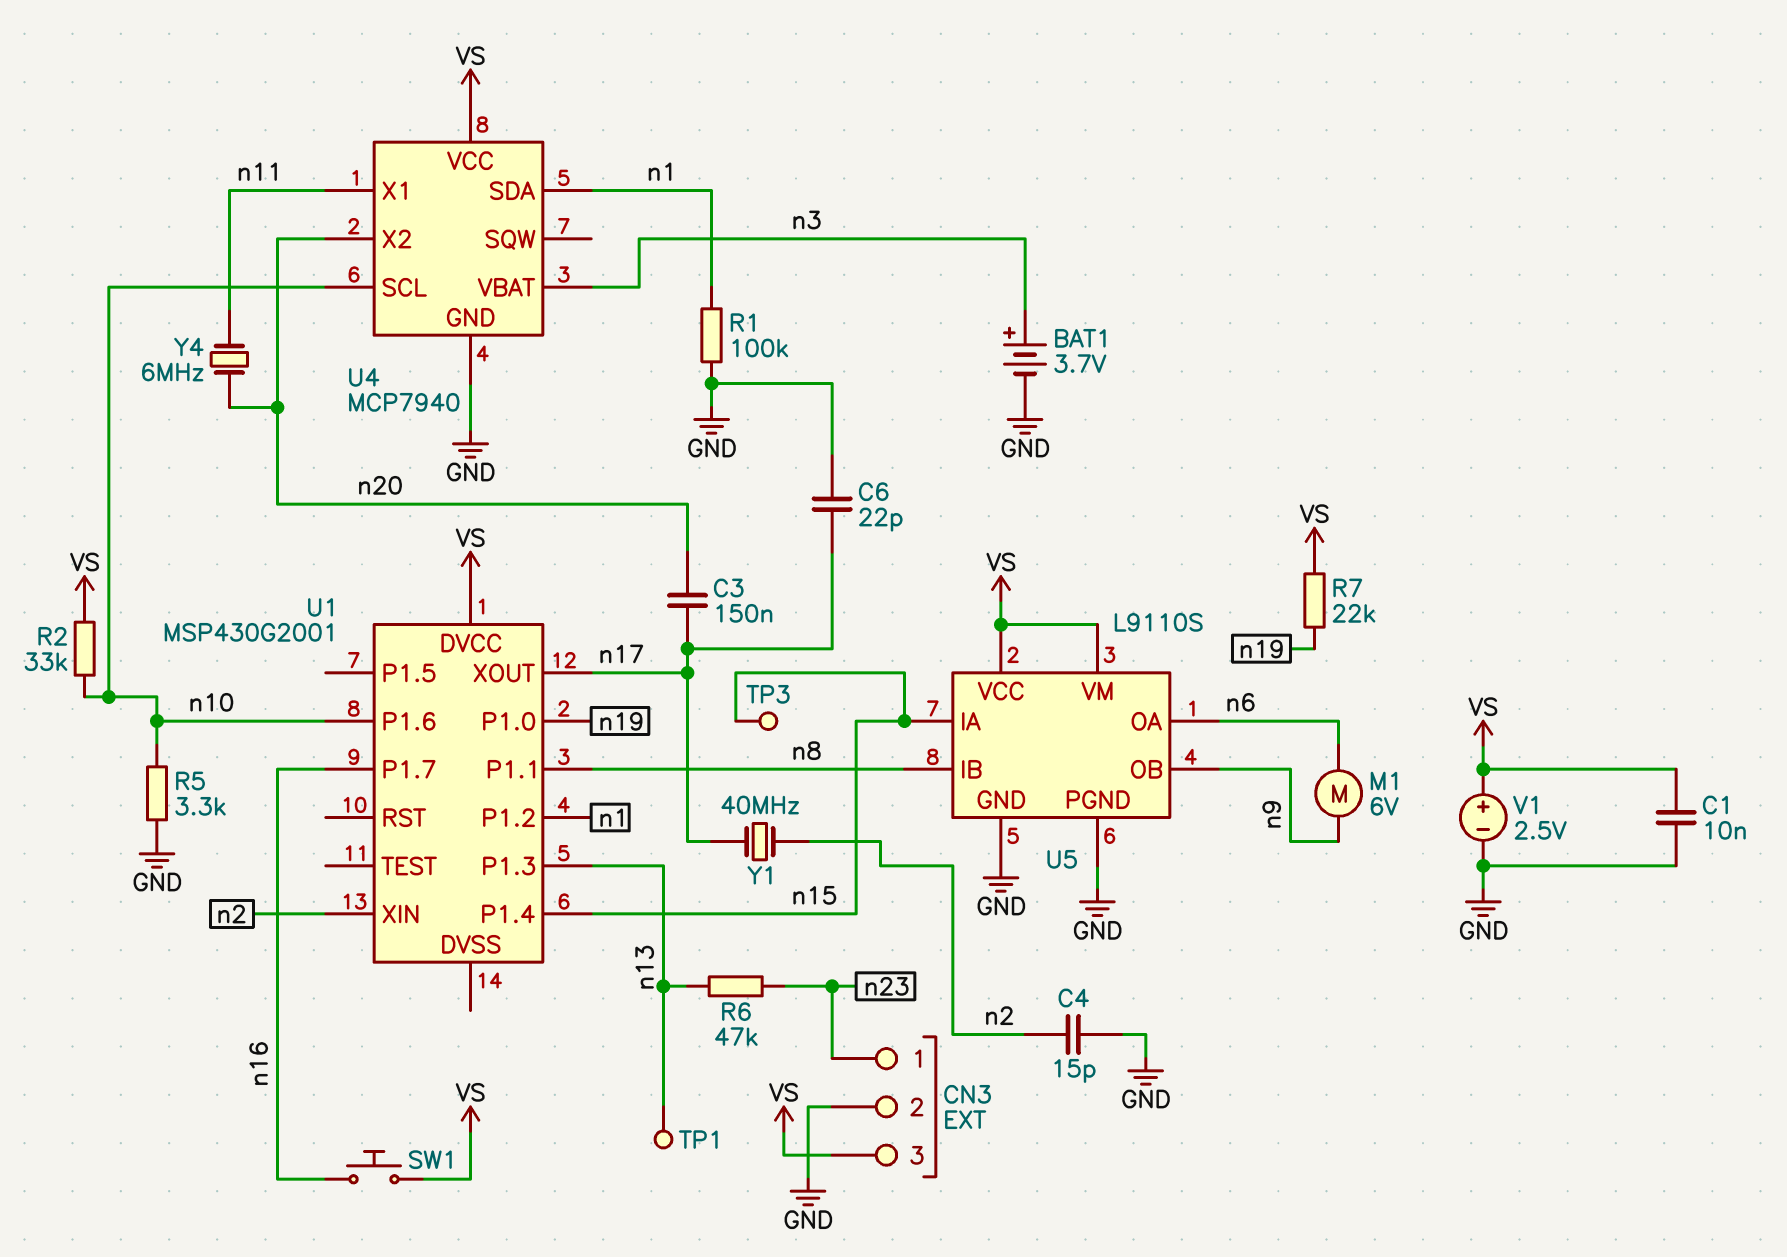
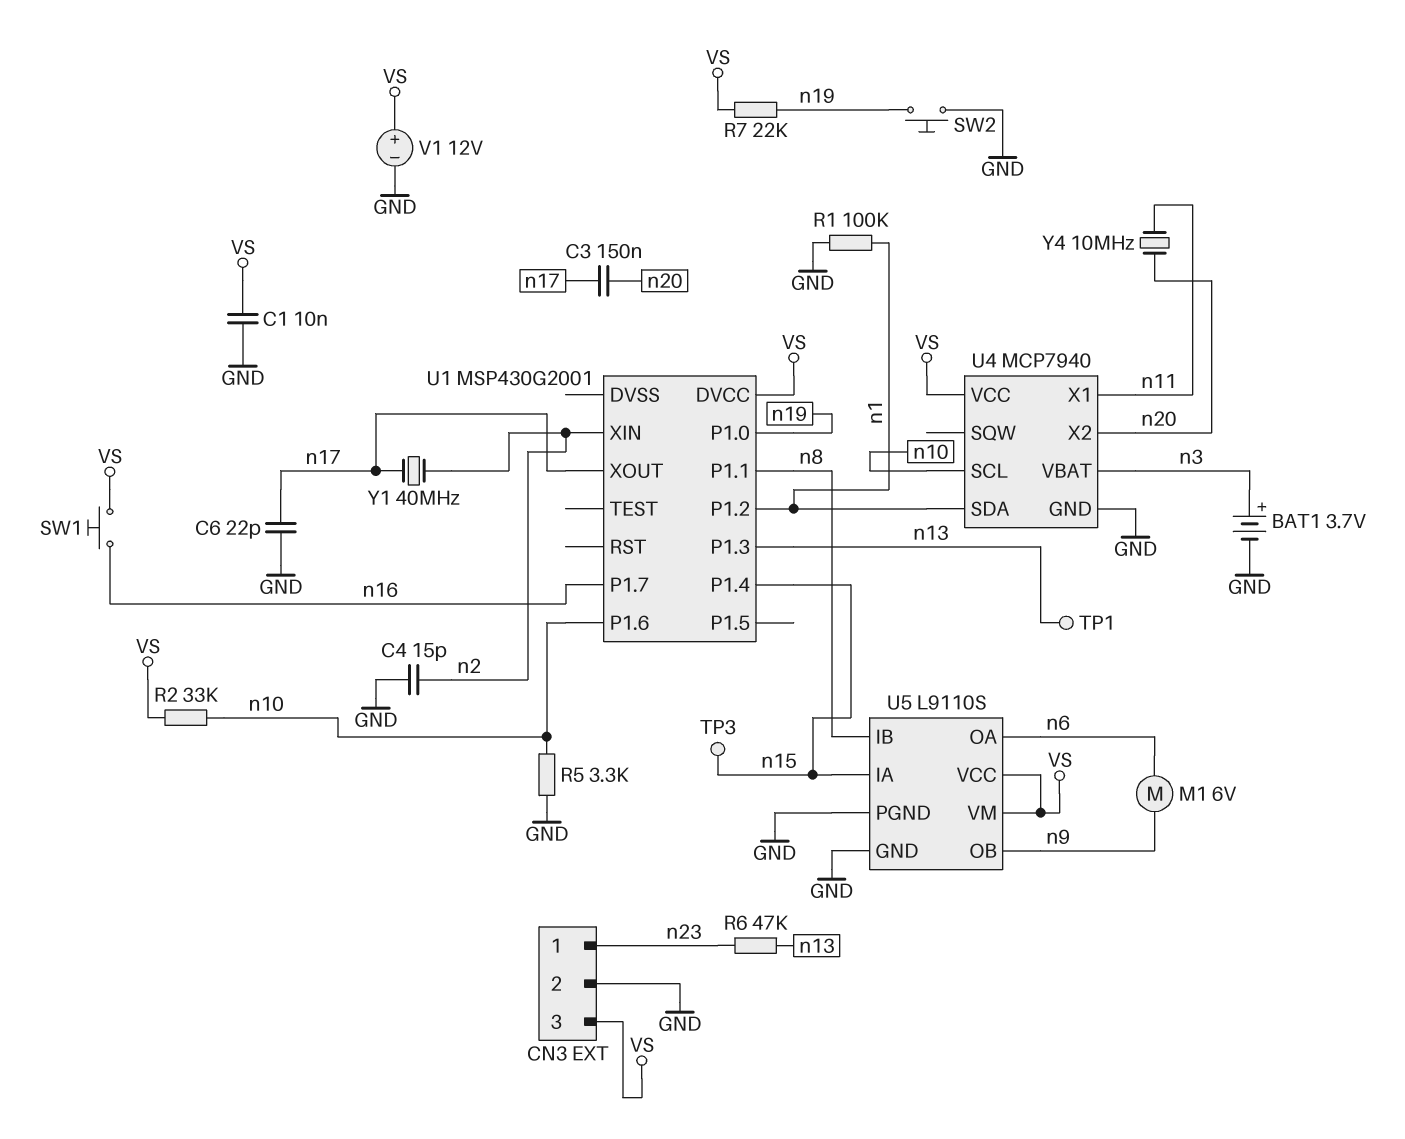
SW2: none -> button (GND, n19)
V1: 2.5V (plus VS, minus GND) -> 12V (plus VS, minus GND)
Y4: 6MHz (n11, n20) -> 10MHz (n11, n20)

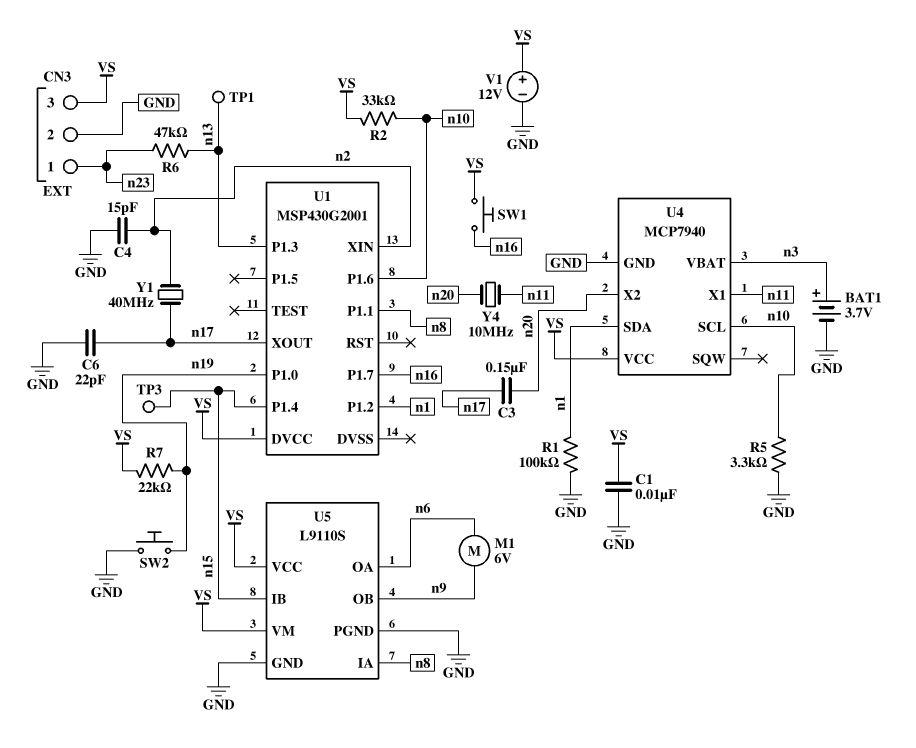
U5 pin IA: n15 -> n8
U5 pin IB: n8 -> n15

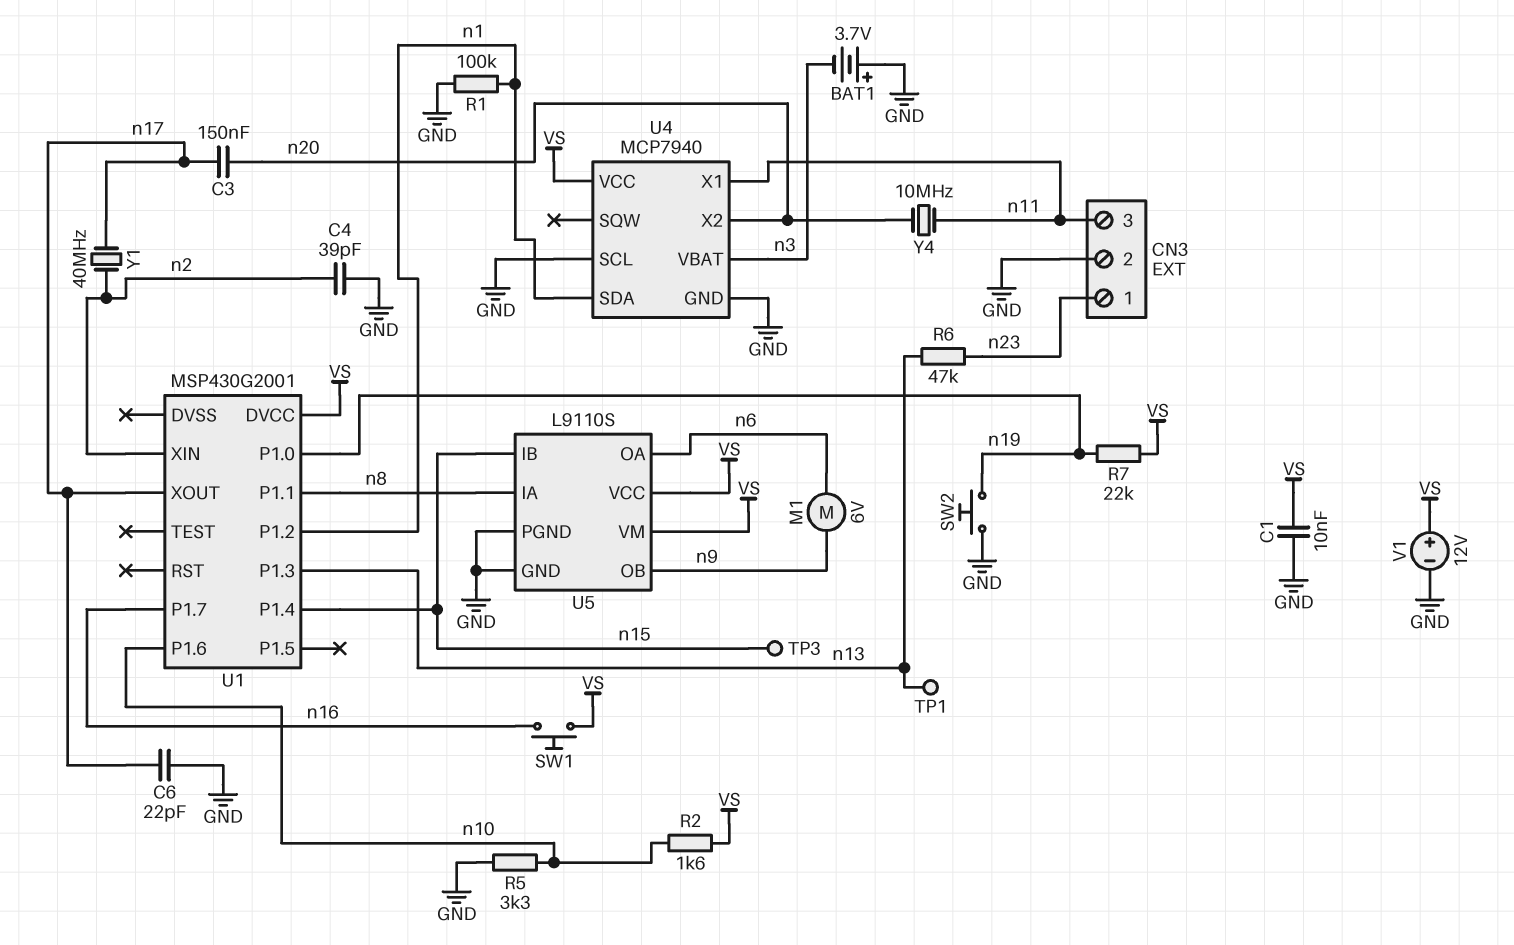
BAT1: 3.7V (plus n3, minus GND) -> 3.7V (plus GND, minus n3)
C4: 15pF (GND, n2) -> 39pF (GND, n2)
CN3 pin 3: VS -> n11
R2: 33k (VS, n10) -> 1.6k (VS, n10)
U4 pin SCL: n10 -> GND

